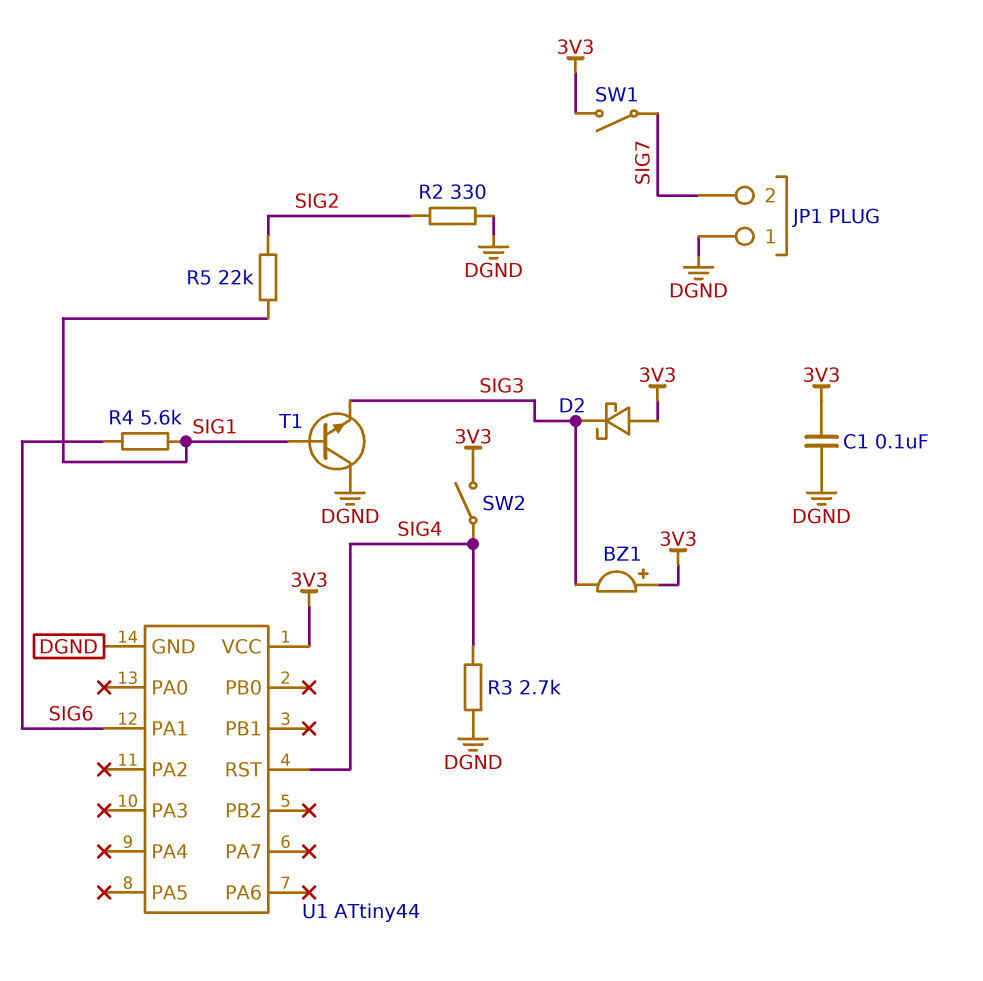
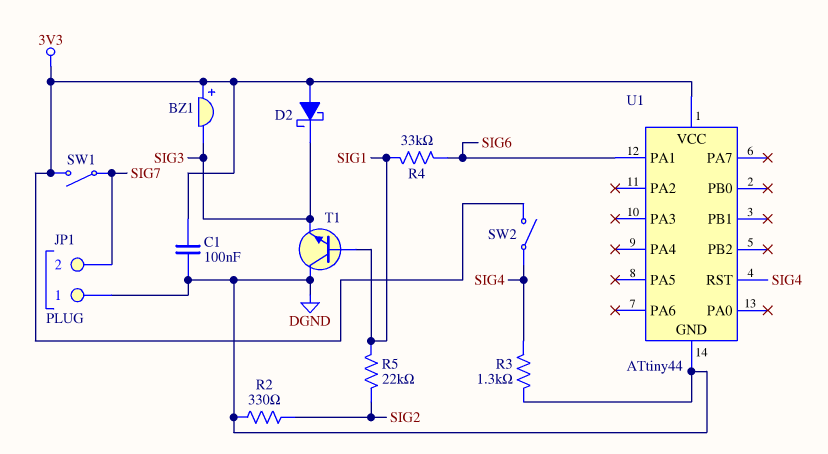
R3: 2.7k (DGND, SIG4) -> 1.3k (DGND, SIG4)
R4: 5.6k (SIG1, SIG6) -> 33k (SIG1, SIG6)

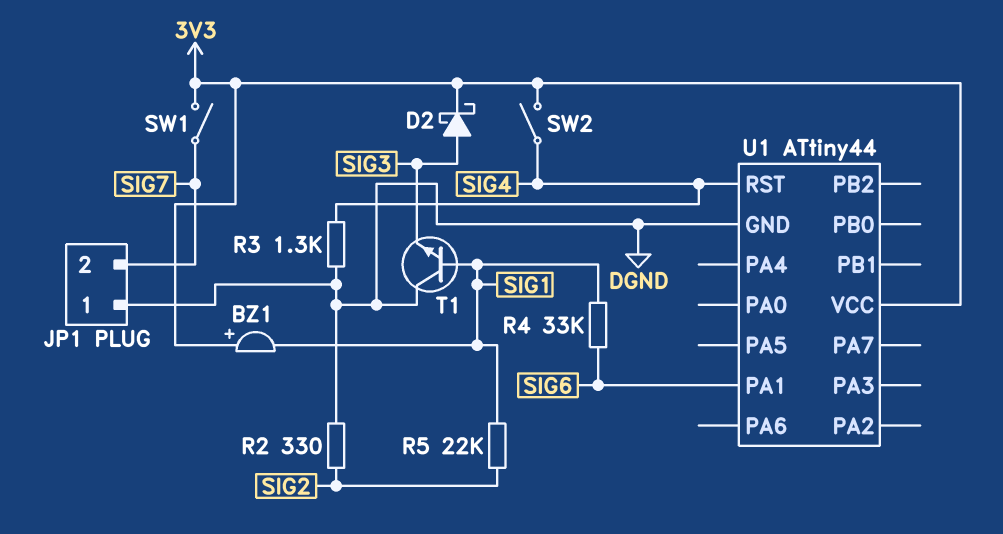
BZ1: buzzer (plus 3V3, minus SIG3) -> buzzer (plus 3V3, minus SIG1)
C1: 100nF (3V3, DGND) -> none
D2: schottky (A 3V3, K SIG3) -> schottky (A SIG3, K 3V3)

